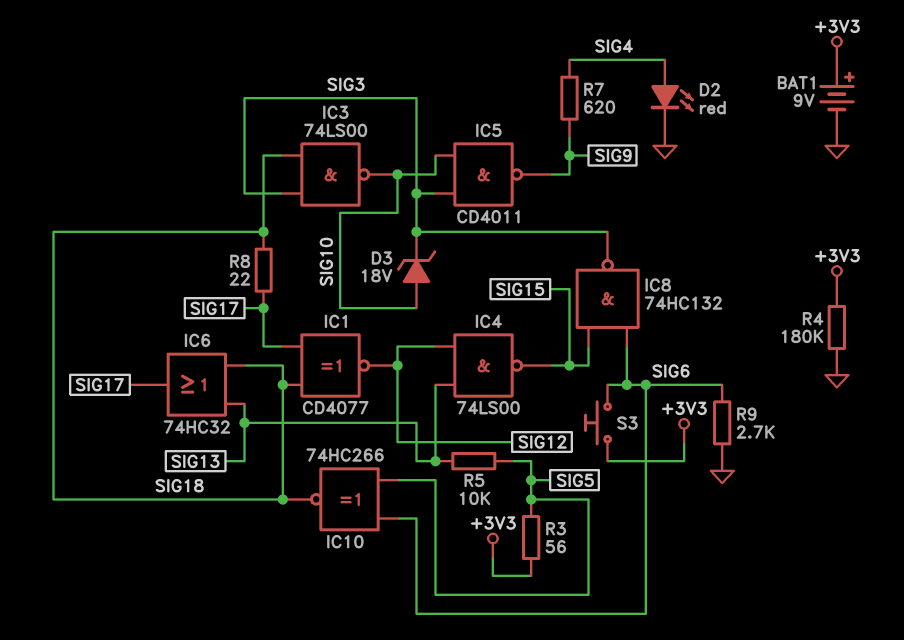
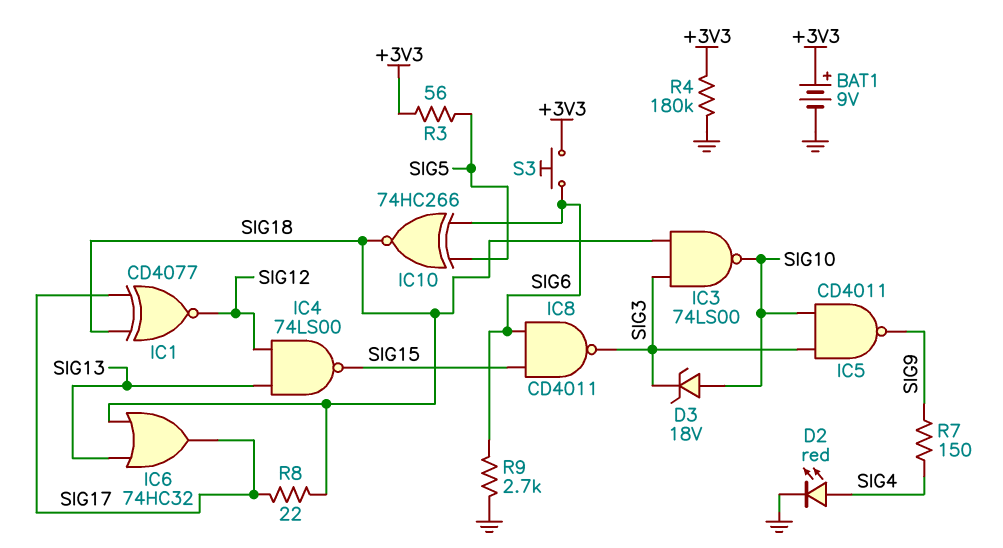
IC8: NAND 74HC132 (in SIG6, in SIG15, out SIG3) -> NAND CD4011 (in SIG6, in SIG15, out SIG3)
R5: 10k (SIG5, SIG13) -> none
R7: 620 (SIG4, SIG9) -> 150 (SIG4, SIG9)

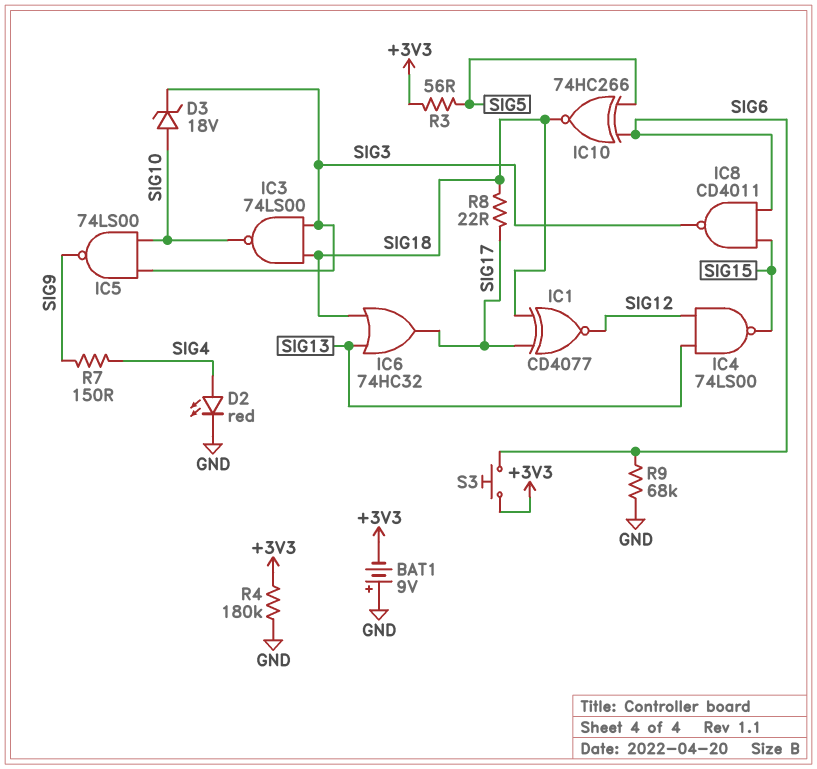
BAT1: 9V (plus +3V3, minus GND) -> 9V (plus GND, minus +3V3)
IC5: NAND CD4011 (in SIG3, in SIG10, out SIG9) -> NAND 74LS00 (in SIG3, in SIG10, out SIG9)
R9: 2.7k (GND, SIG6) -> 68k (GND, SIG6)

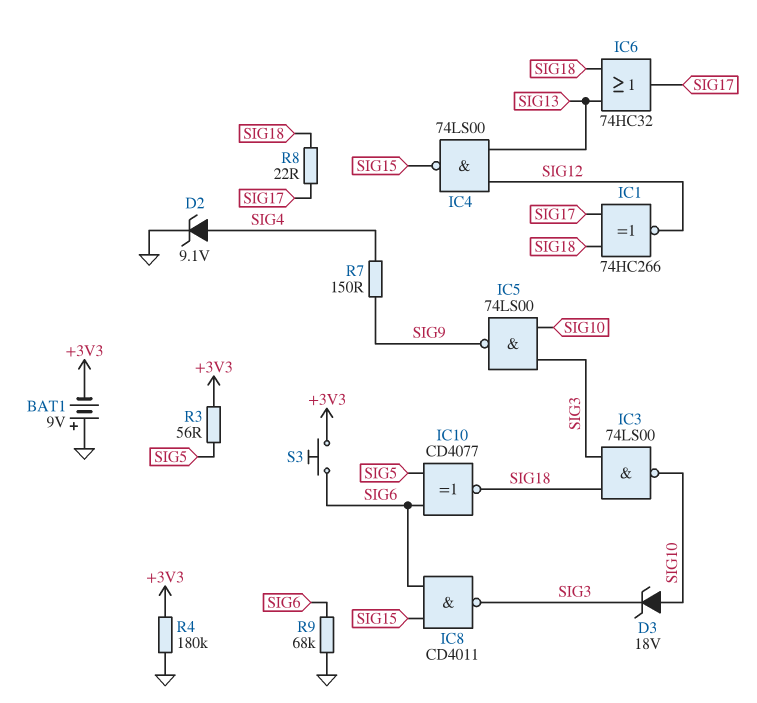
D2: LED red (A SIG4, K GND) -> zener 9.1V (A SIG4, K GND)
IC1: XNOR CD4077 (in SIG17, in SIG18, out SIG12) -> XNOR 74HC266 (in SIG17, in SIG18, out SIG12)
IC10: XNOR 74HC266 (in SIG5, in SIG6, out SIG18) -> XNOR CD4077 (in SIG5, in SIG6, out SIG18)

